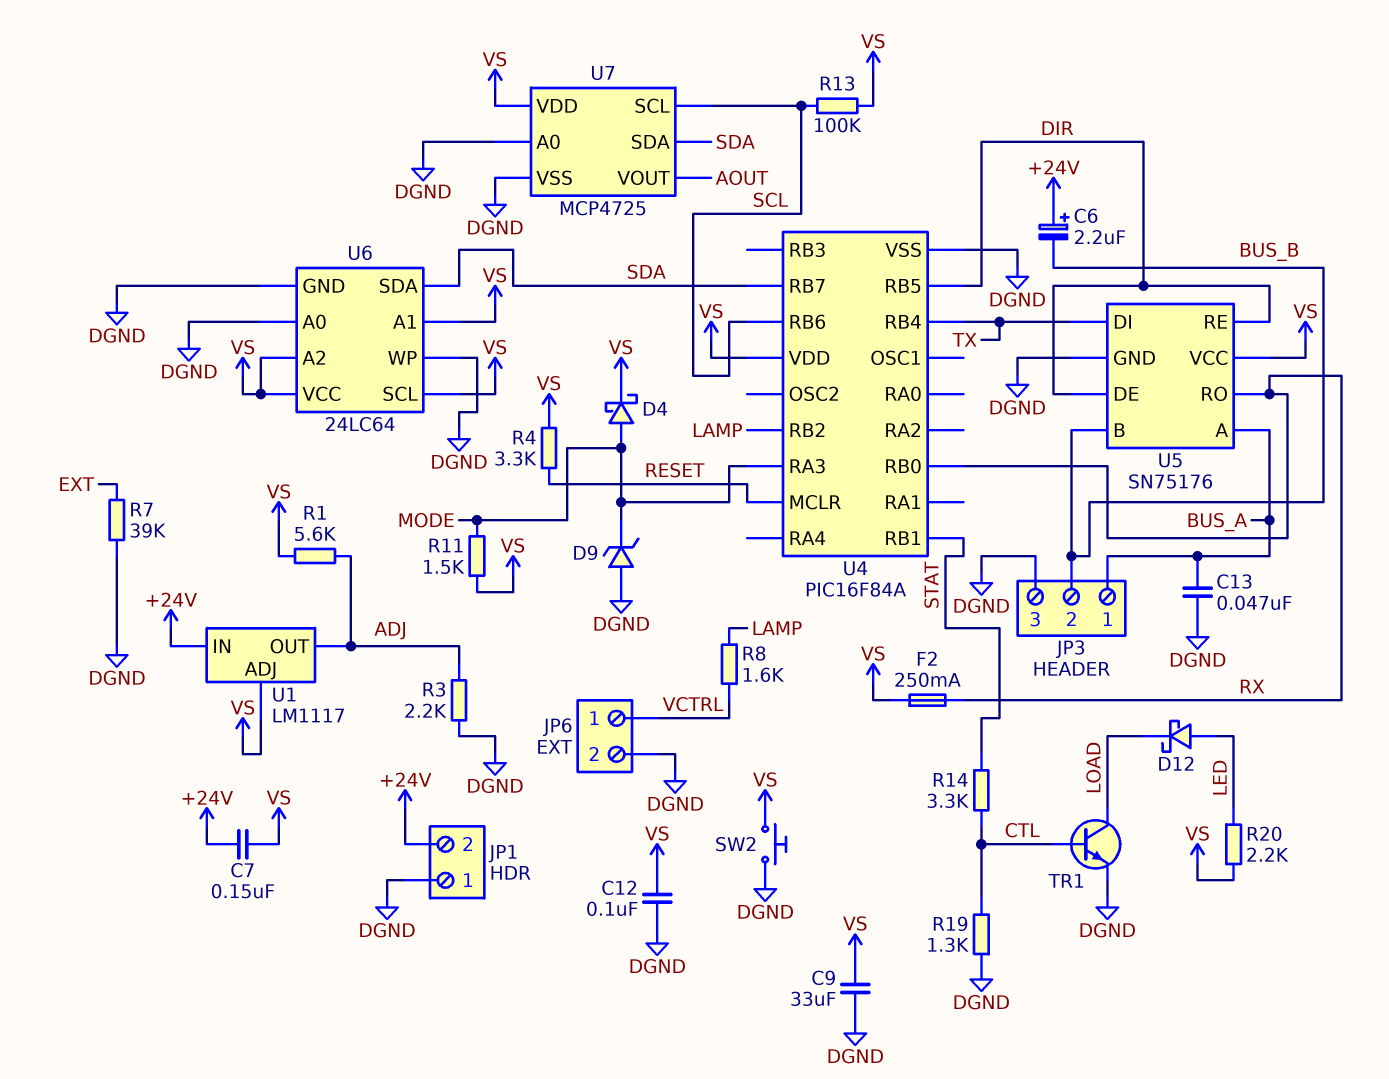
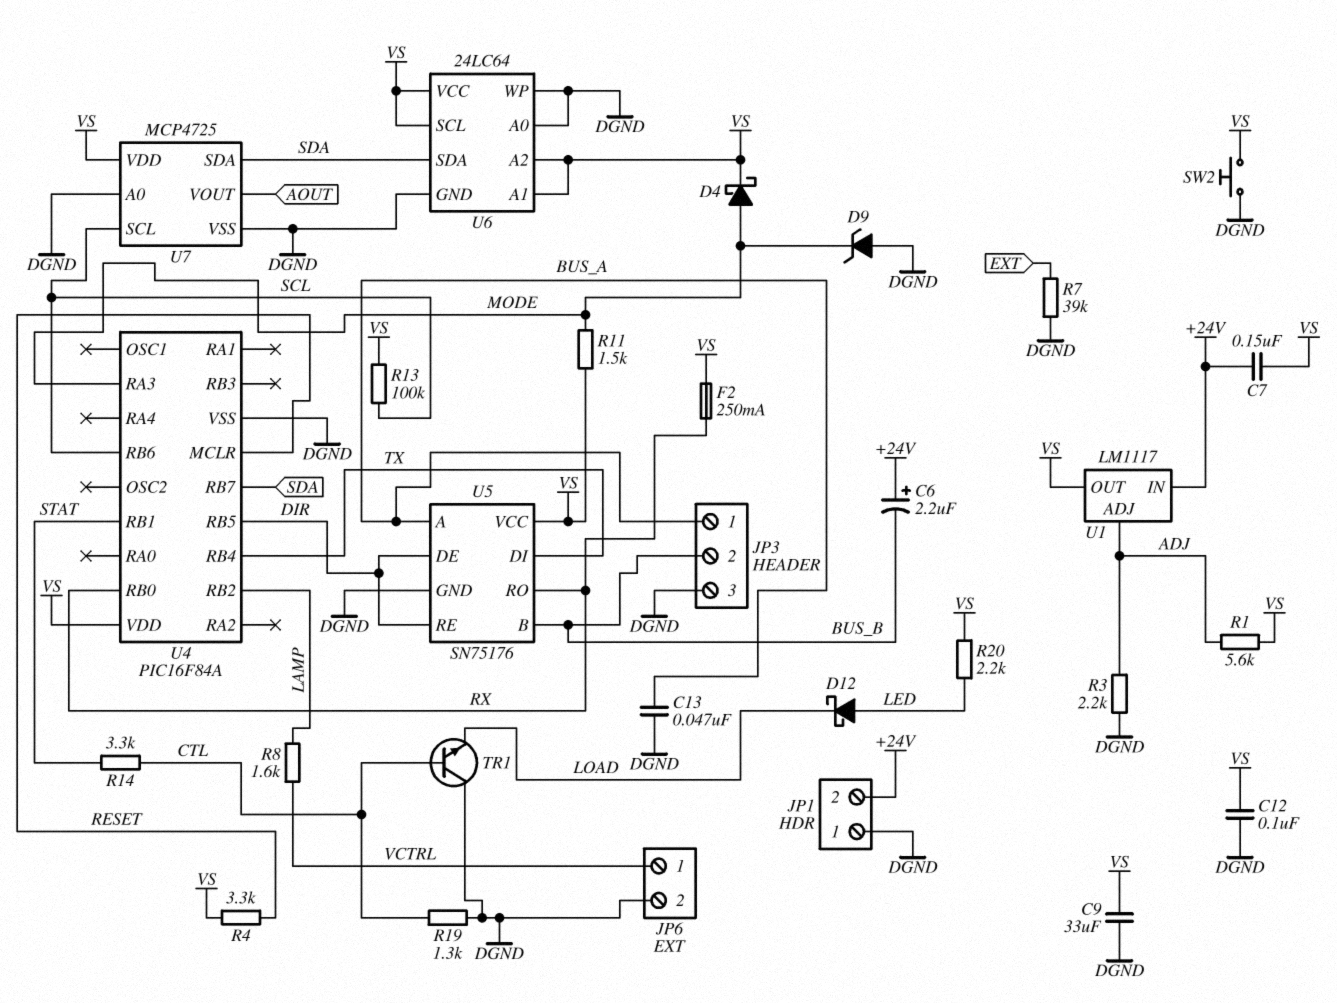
TR1: NPN (B CTL, C LOAD, E DGND) -> NPN (B CTL, C DGND, E LOAD)
U1 pin ADJ: VS -> ADJ
U1 pin OUT: ADJ -> VS

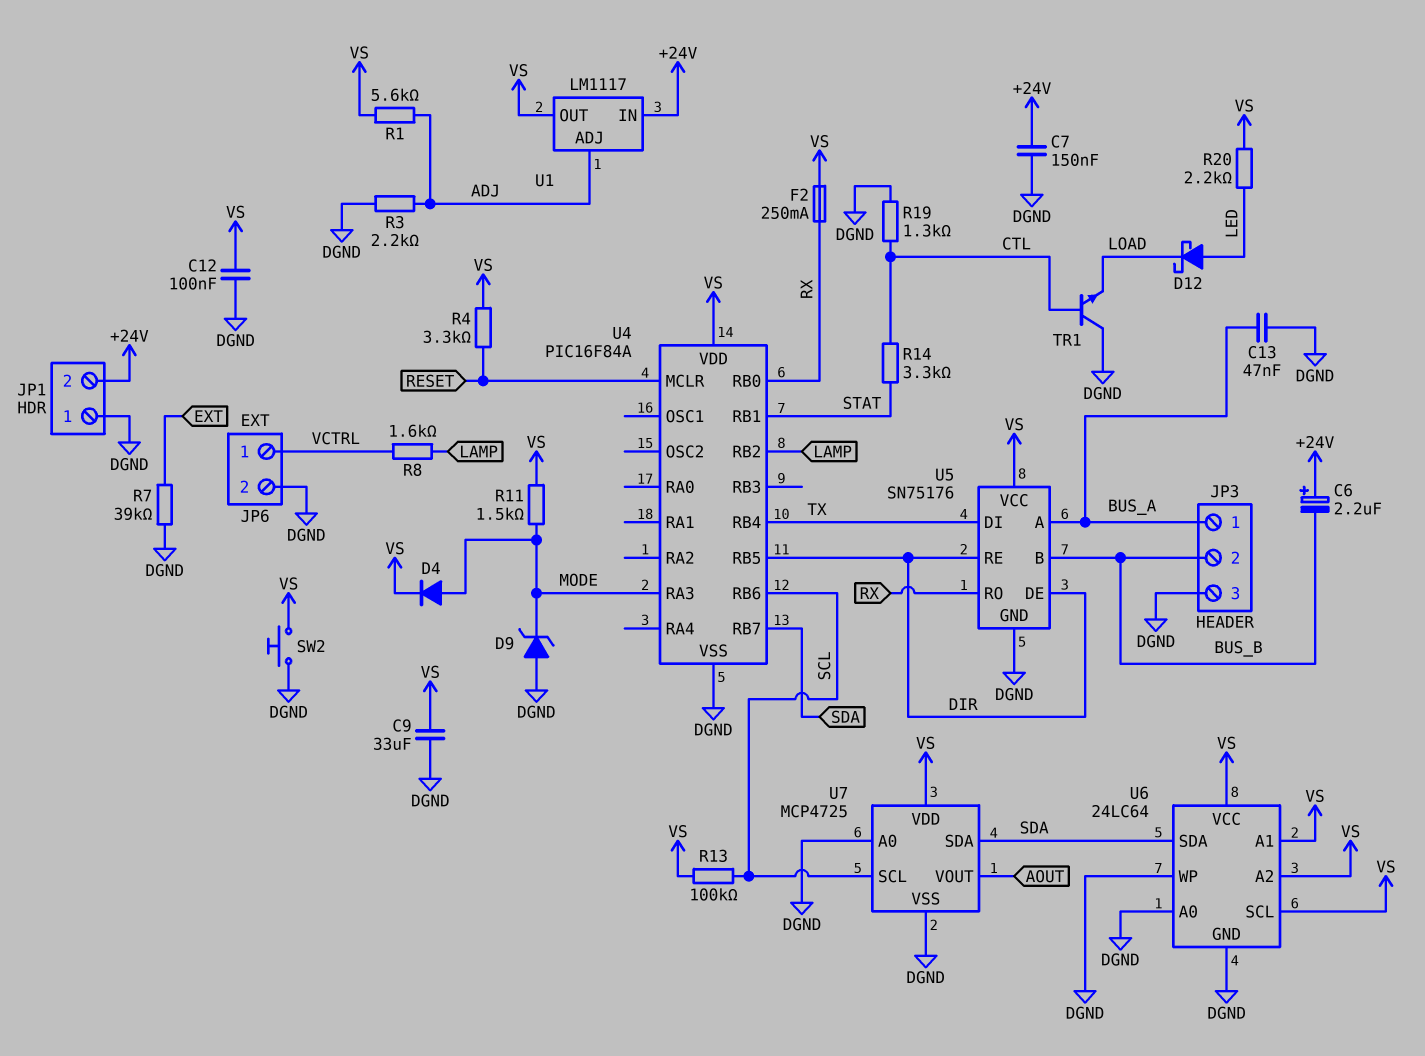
C7: 150nF (+24V, VS) -> 150nF (+24V, DGND)
D4: schottky (A MODE, K VS) -> diode (A MODE, K VS)

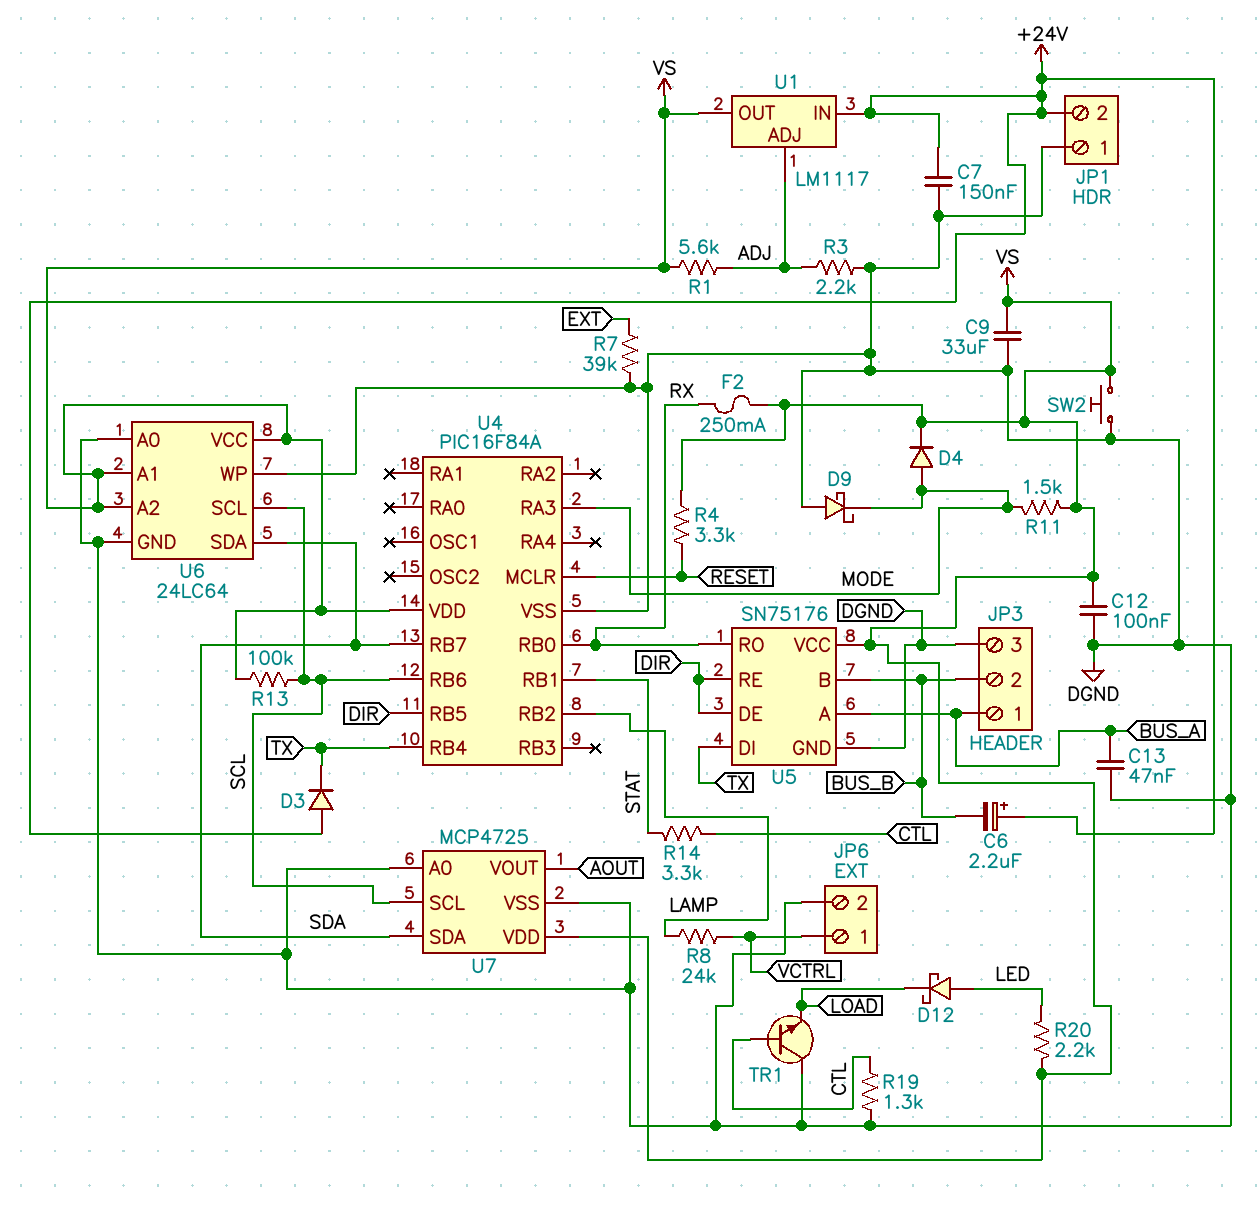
D3: none -> diode (A +24V, K TX)
D9: zener (A DGND, K MODE) -> schottky (A DGND, K MODE)
R8: 1.6k (LAMP, VCTRL) -> 24k (LAMP, VCTRL)
U6 pin SCL: VS -> SCL

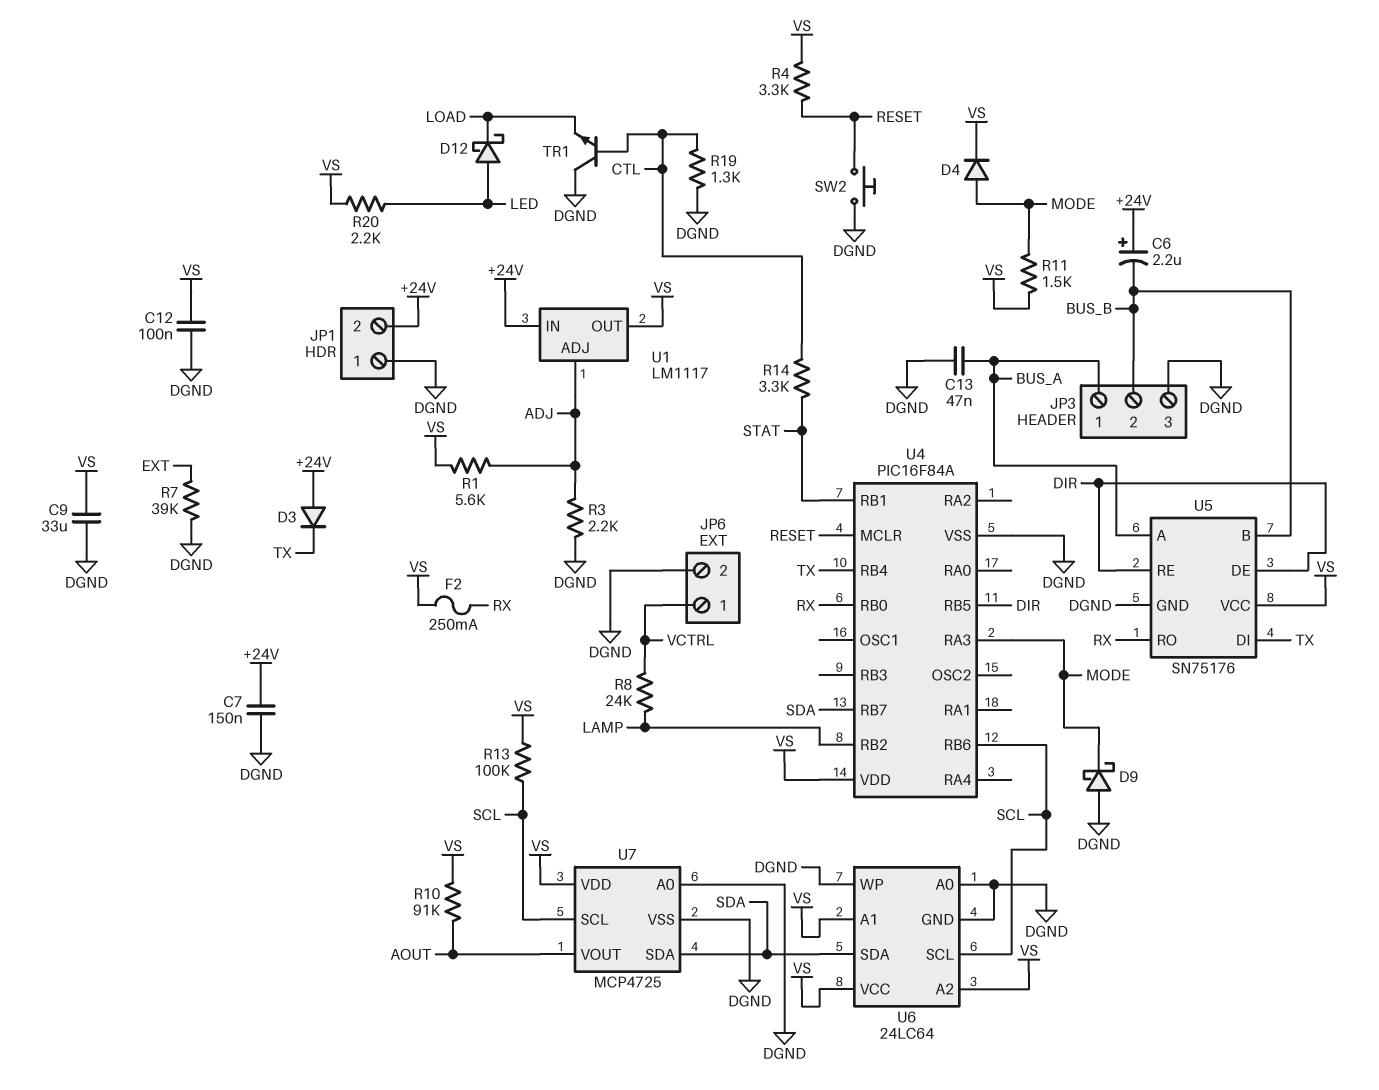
R10: none -> 91k (AOUT, VS)
SW2: button (DGND, VS) -> button (DGND, RESET)

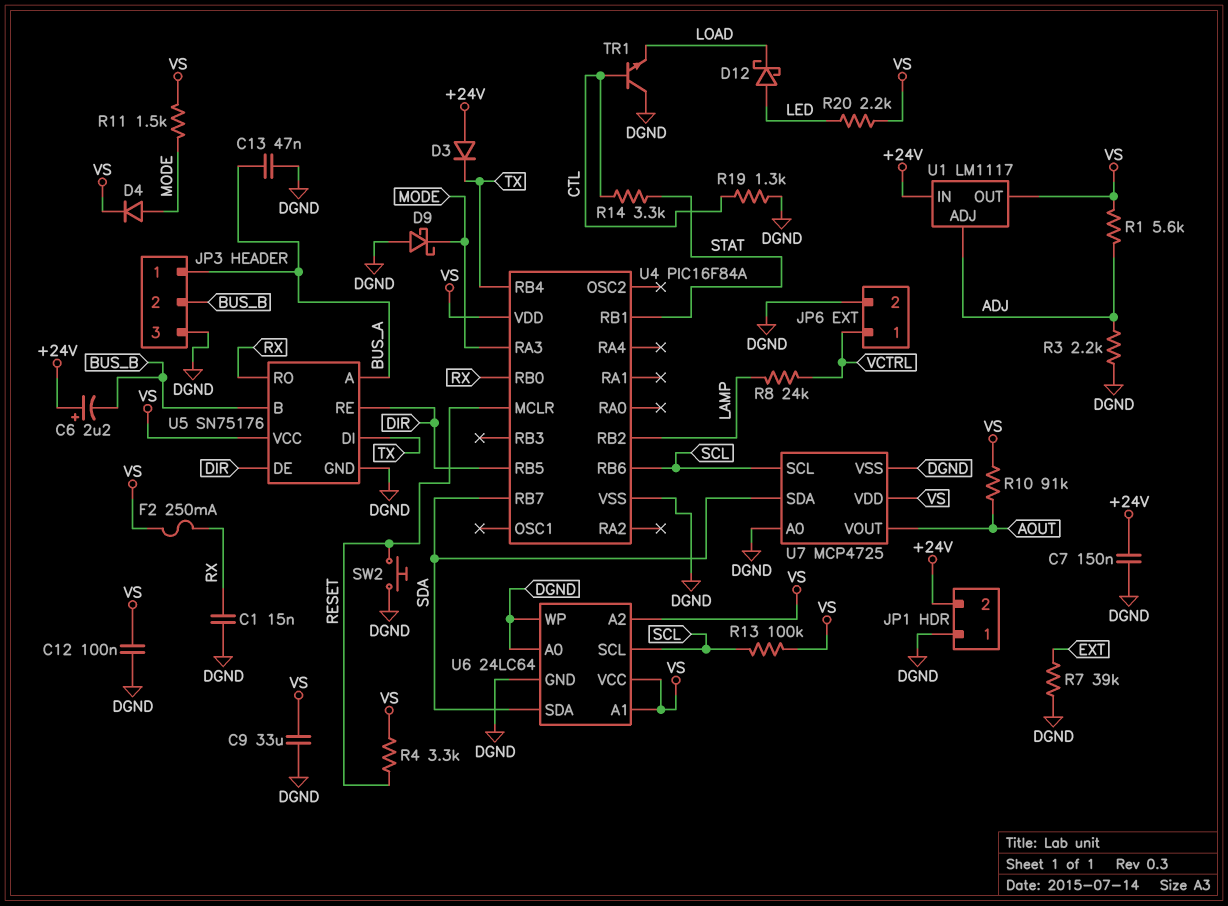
C1: none -> 15nF (DGND, RX)

